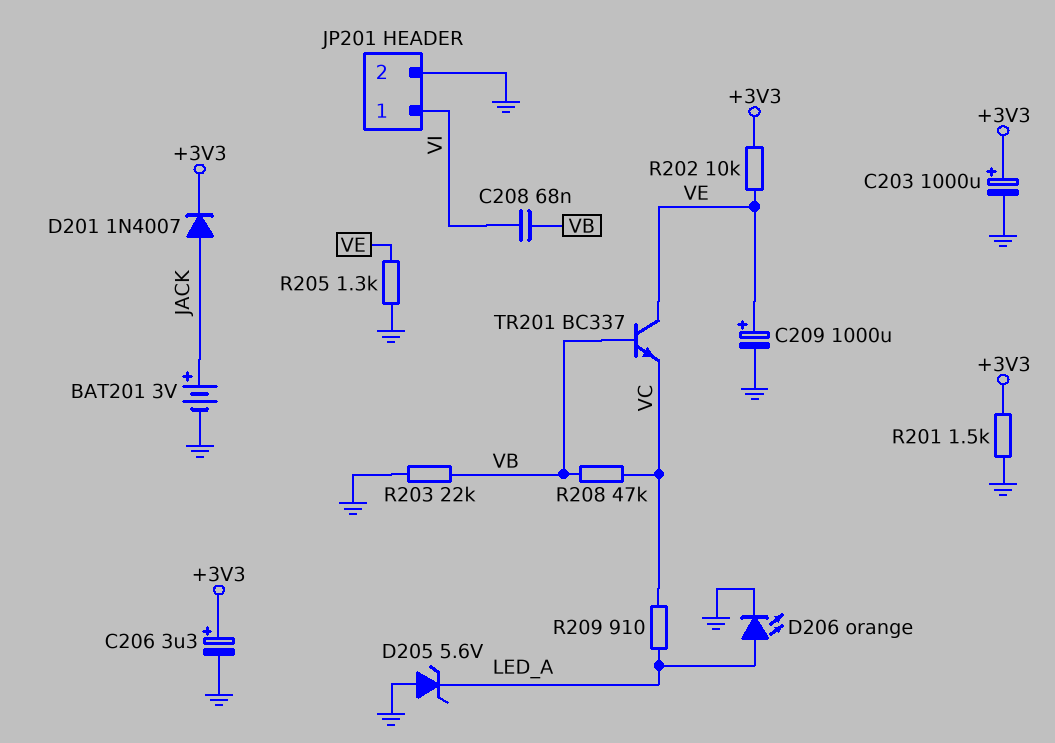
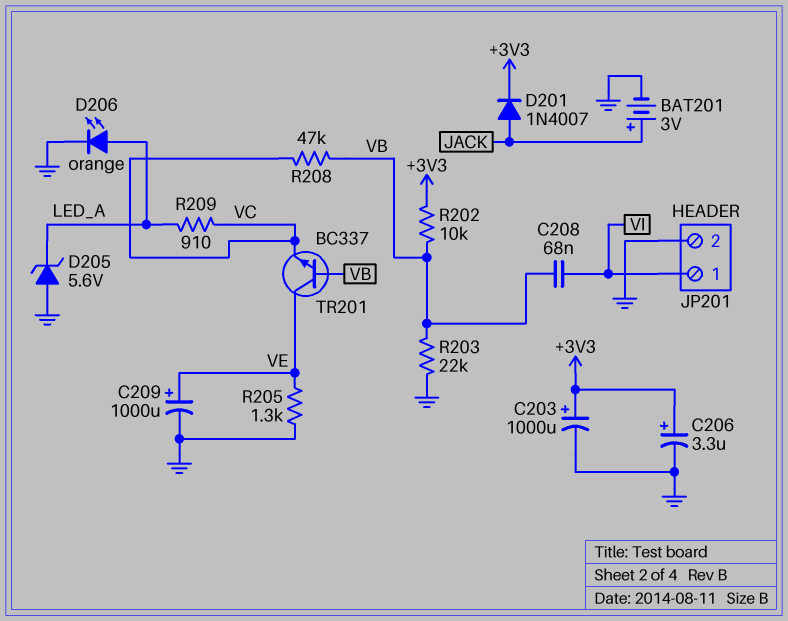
R201: 1.5k (+3V3, GND) -> none
R202: 10k (+3V3, VE) -> 10k (+3V3, VB)

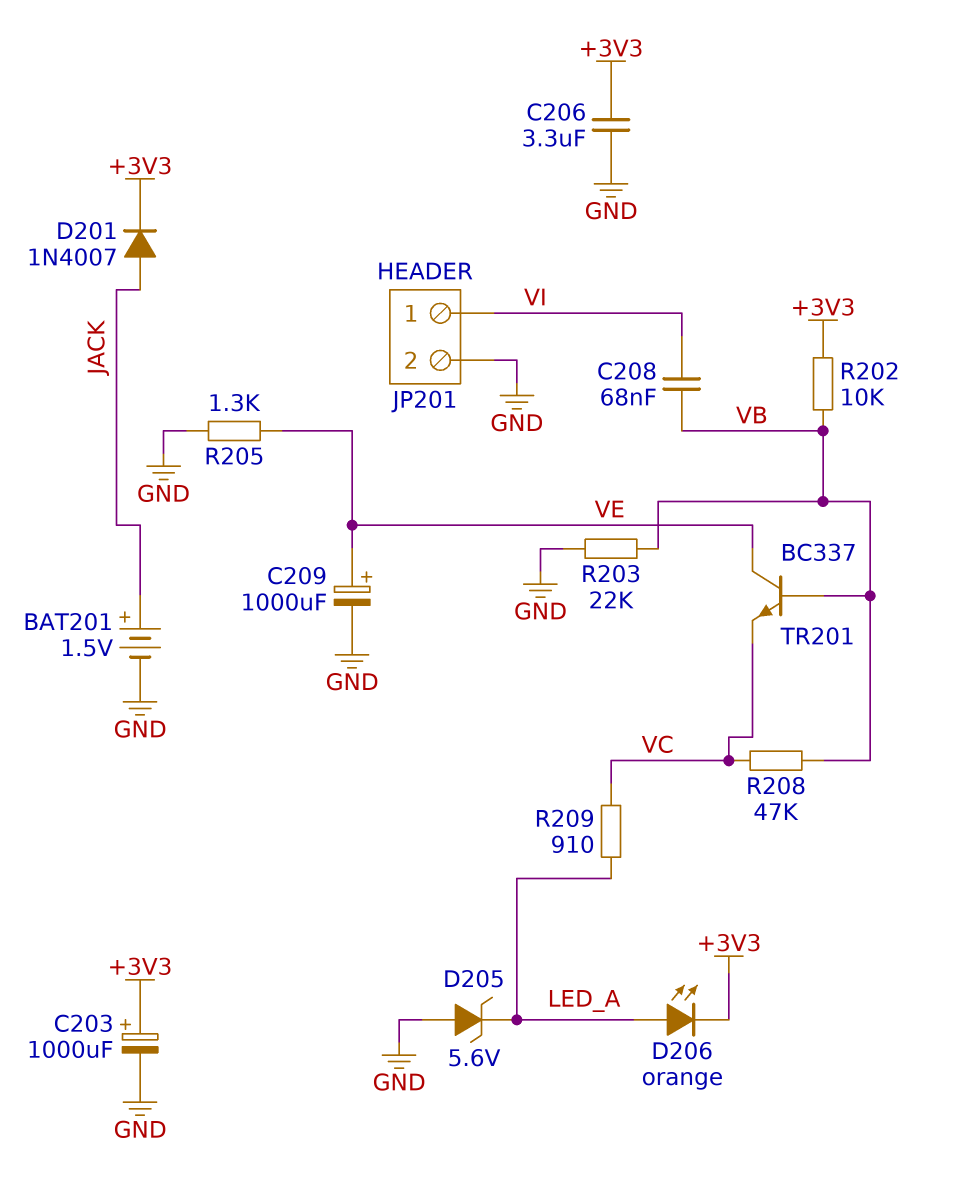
BAT201: 3V (plus JACK, minus GND) -> 1.5V (plus JACK, minus GND)
C206: 3.3uF (plus +3V3, minus GND) -> 3.3uF (+3V3, GND)
D206: LED orange (A LED_A, K GND) -> LED orange (A LED_A, K +3V3)

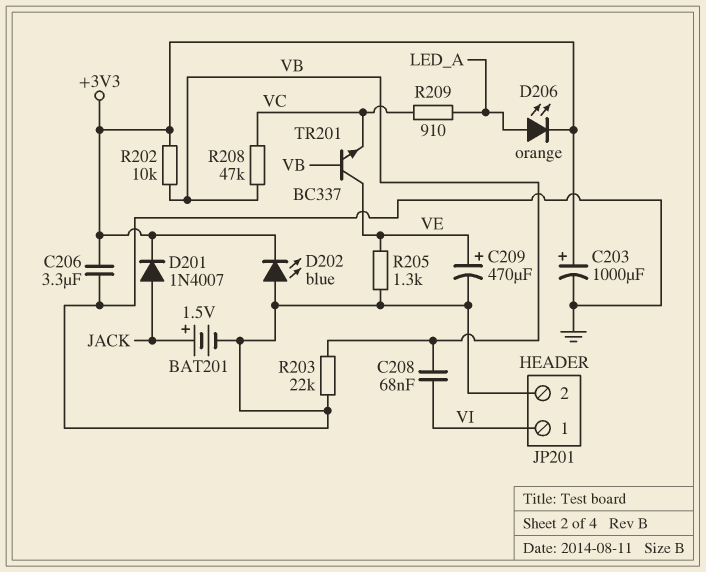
C209: 1000uF (plus VE, minus GND) -> 470uF (plus VE, minus GND)
D202: none -> LED blue (A GND, K +3V3)
D205: zener 5.6V (A GND, K LED_A) -> none

